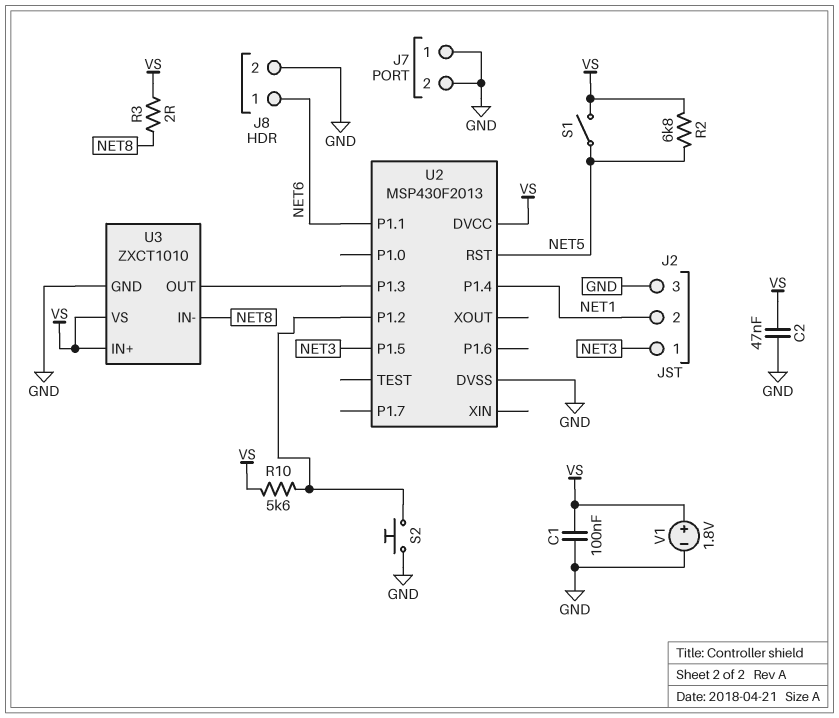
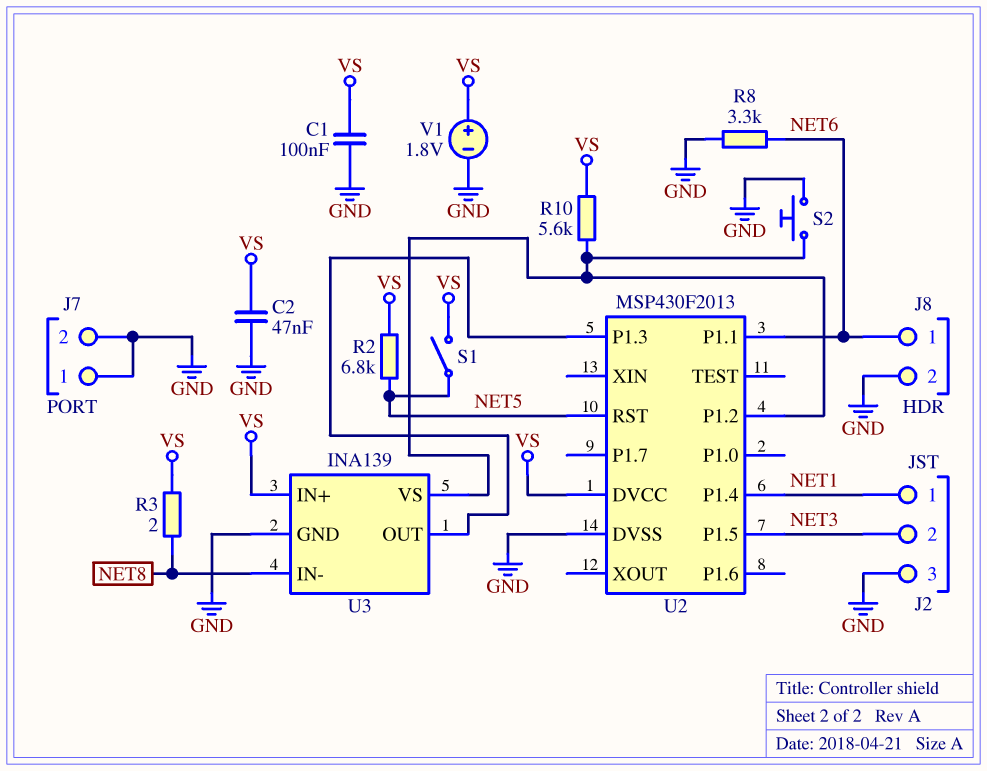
J2 pin 1: NET3 -> NET1
J2 pin 2: NET1 -> NET3
R8: none -> 3.3k (GND, NET6)
U3: ZXCT1010 -> INA139
U3 pin VS: VS -> U2/P1.2

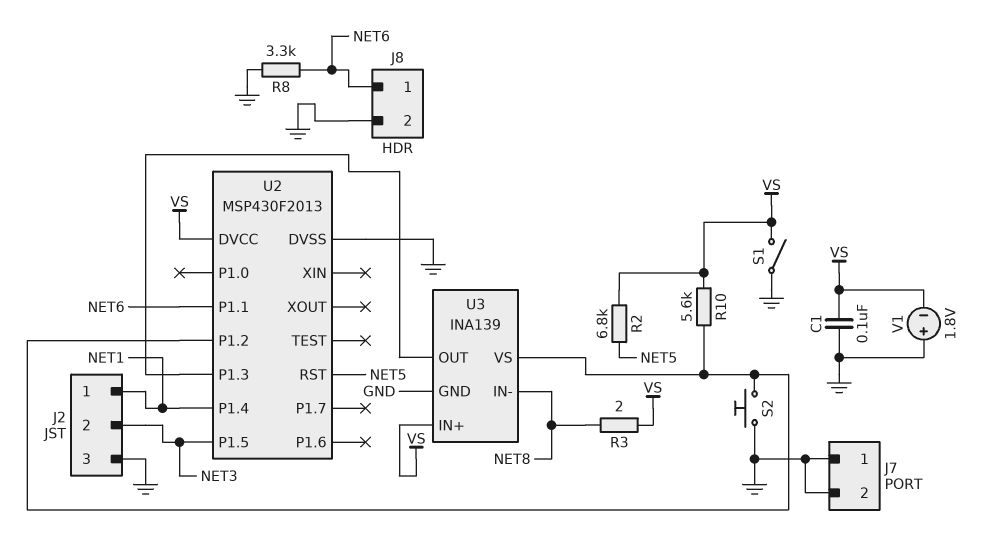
C2: 47nF (GND, VS) -> none
S1: switch (NET5, VS) -> switch (GND, VS)
V1: 1.8V (plus VS, minus GND) -> 1.8V (plus GND, minus VS)

